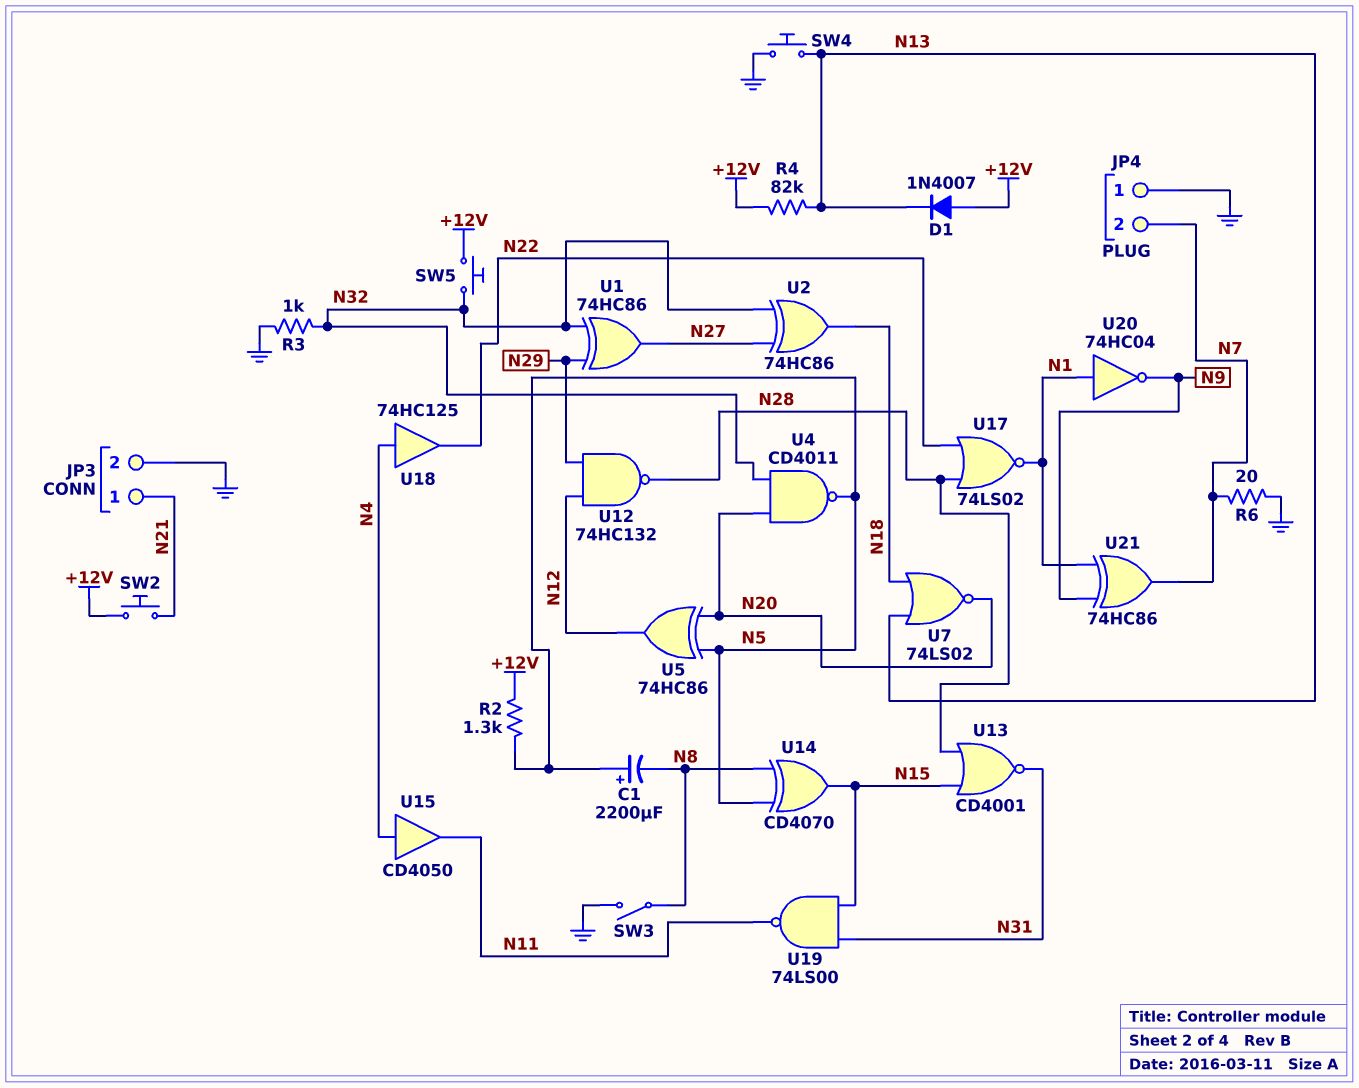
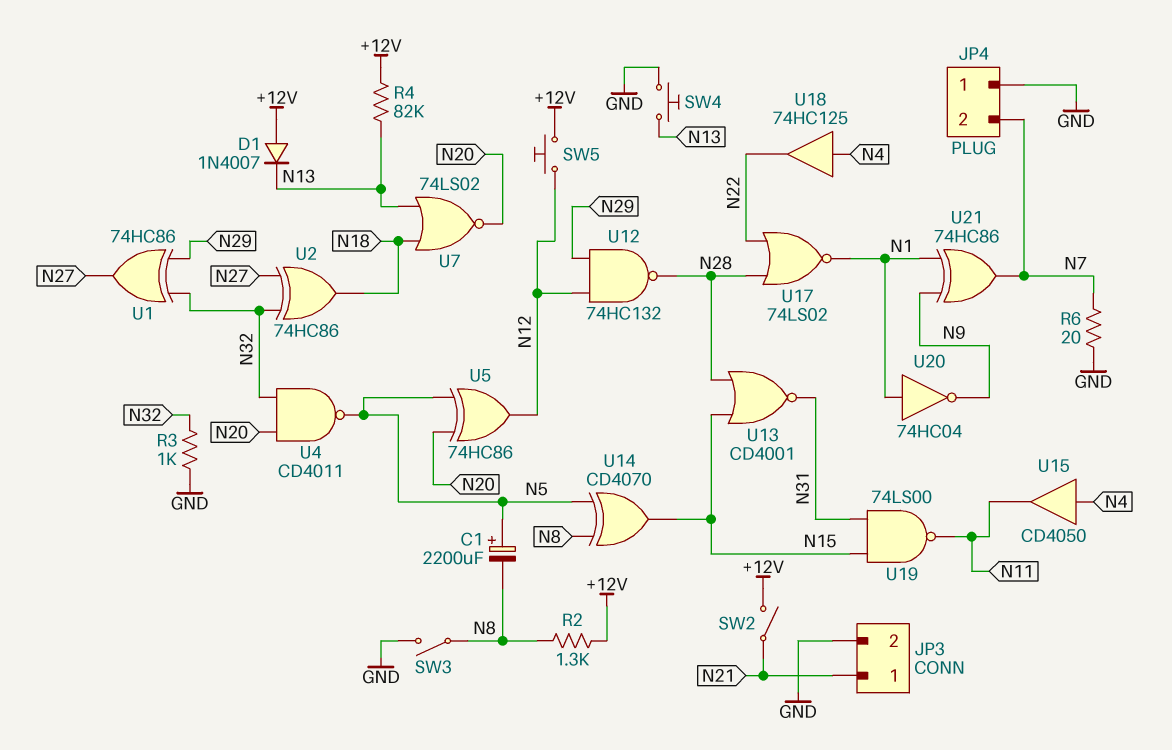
R2: 1.3k (+12V, N5) -> 1.3k (+12V, N8)
SW2: button (+12V, N21) -> switch (+12V, N21)
SW5: button (+12V, N32) -> button (+12V, N12)

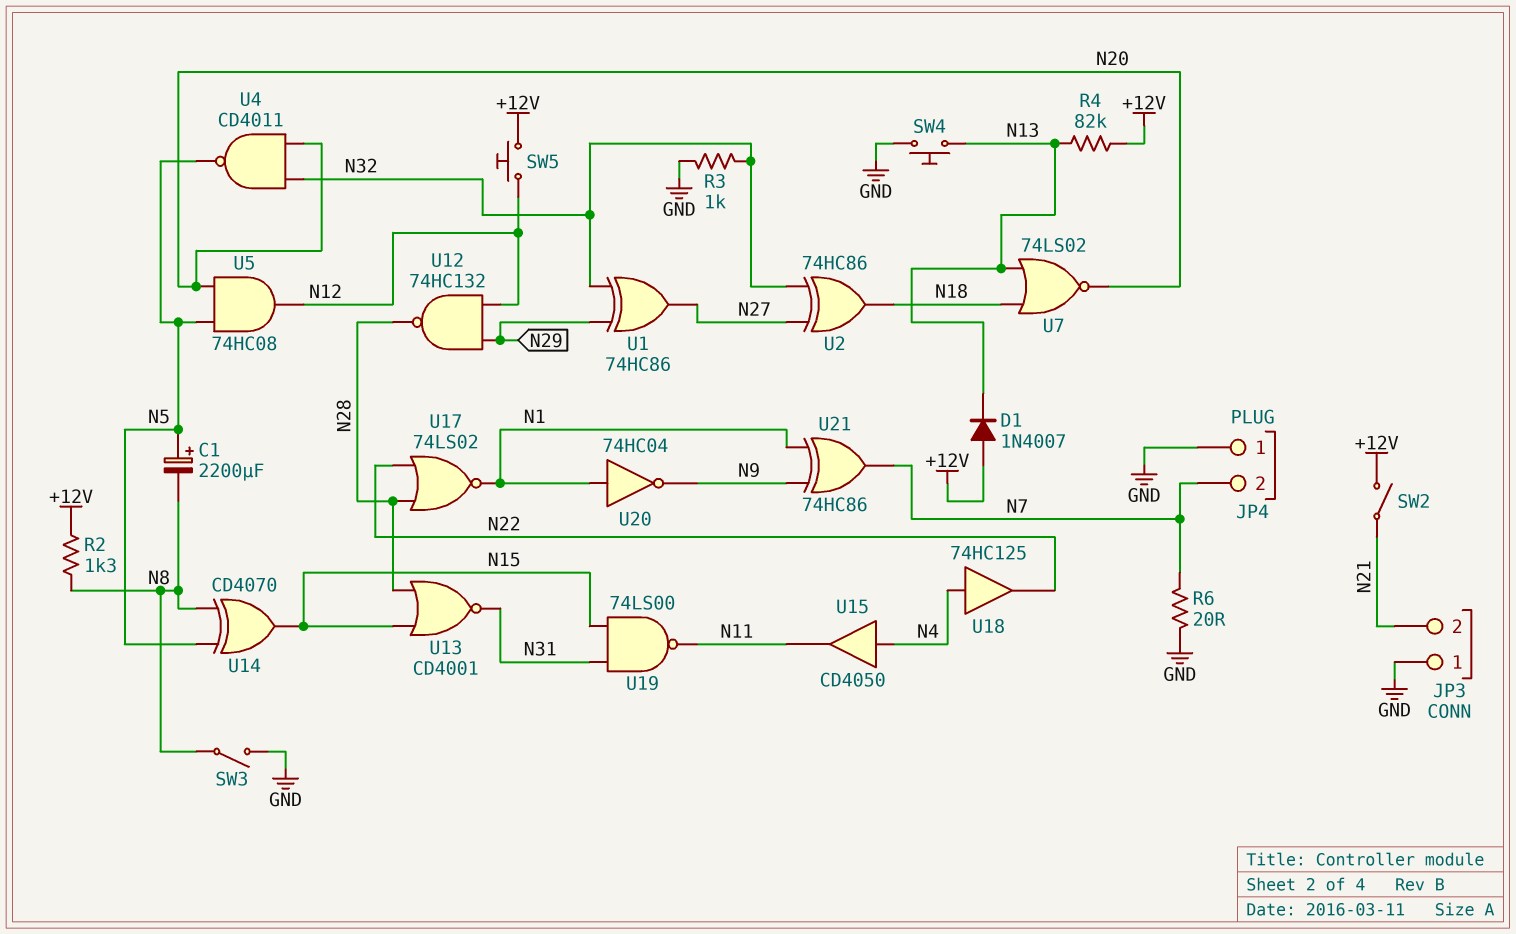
JP3 pin 1: N21 -> GND
JP3 pin 2: GND -> N21
U5: XOR 74HC86 (in N5, in N20, out N12) -> AND 74HC08 (in N5, in N20, out N12)

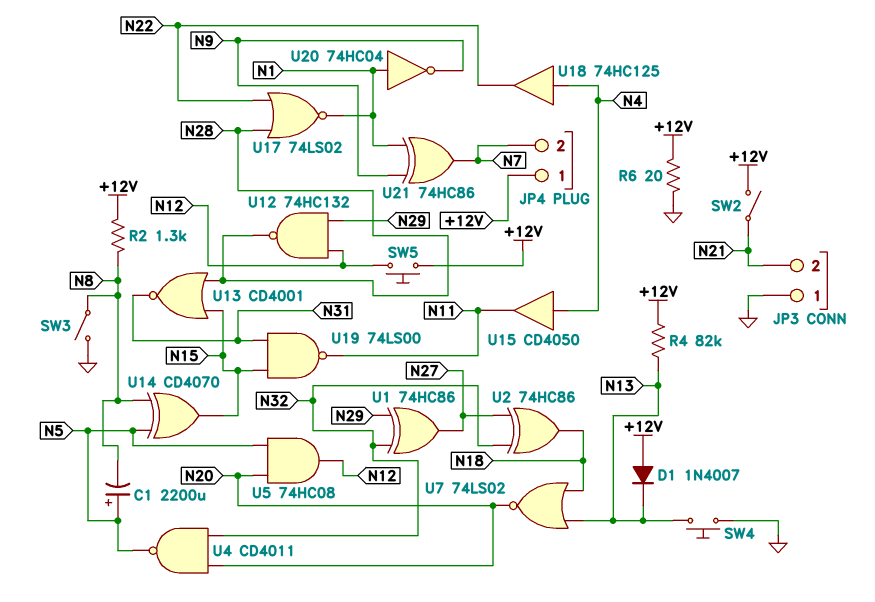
JP4 pin 1: GND -> +12V
R3: 1k (GND, N32) -> none
R6: 20 (GND, N7) -> 20 (+12V, GND)

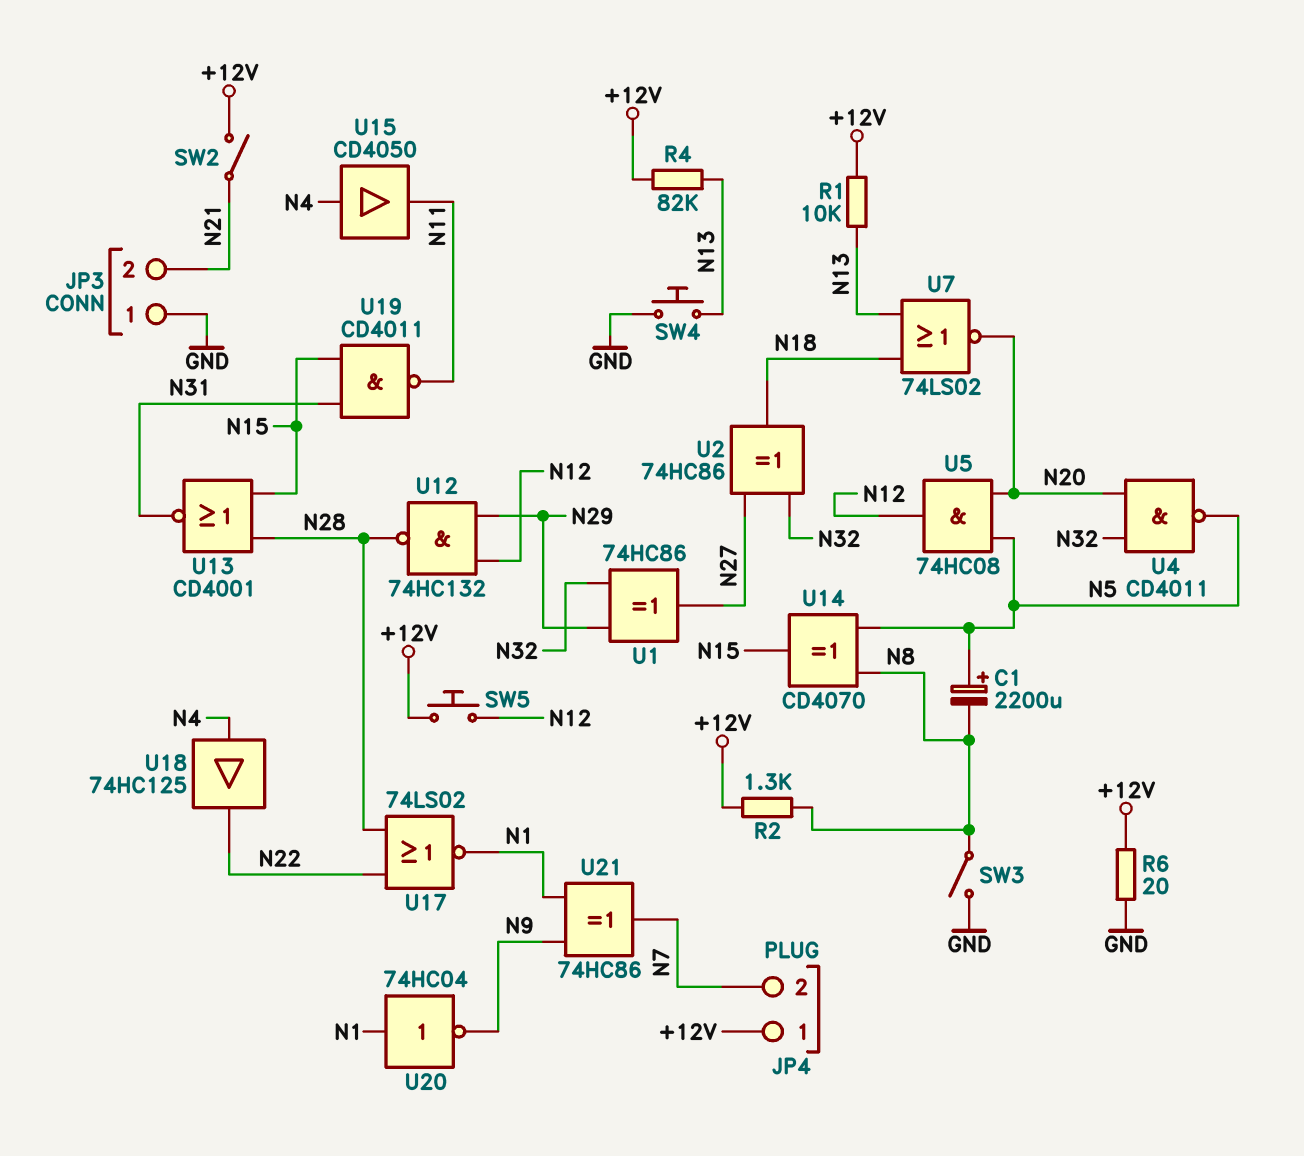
D1: diode 1N4007 (A +12V, K N13) -> none
R1: none -> 10k (+12V, N13)
U19: NAND 74LS00 (in N15, in N31, out N11) -> NAND CD4011 (in N15, in N31, out N11)

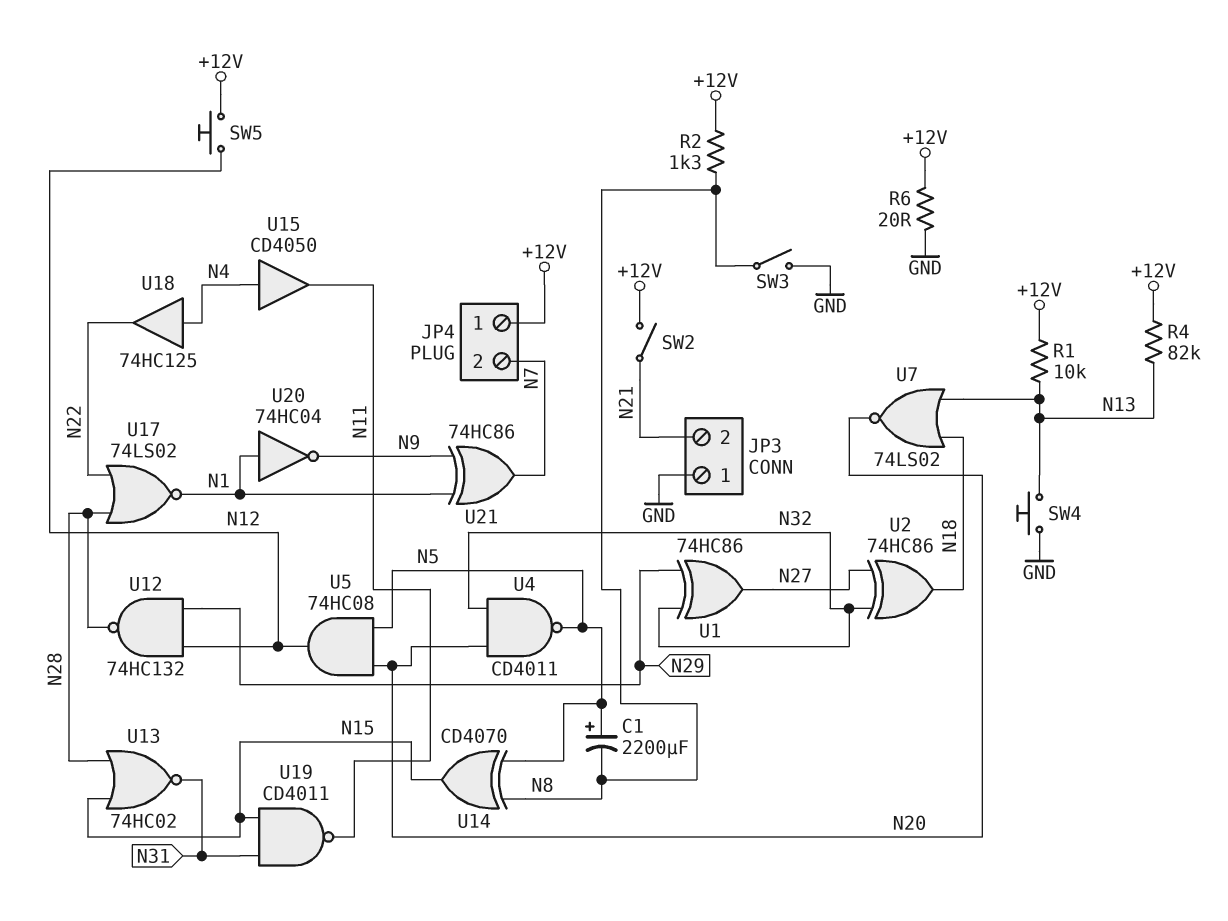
U13: NOR CD4001 (in N15, in N28, out N31) -> NOR 74HC02 (in N15, in N28, out N31)

